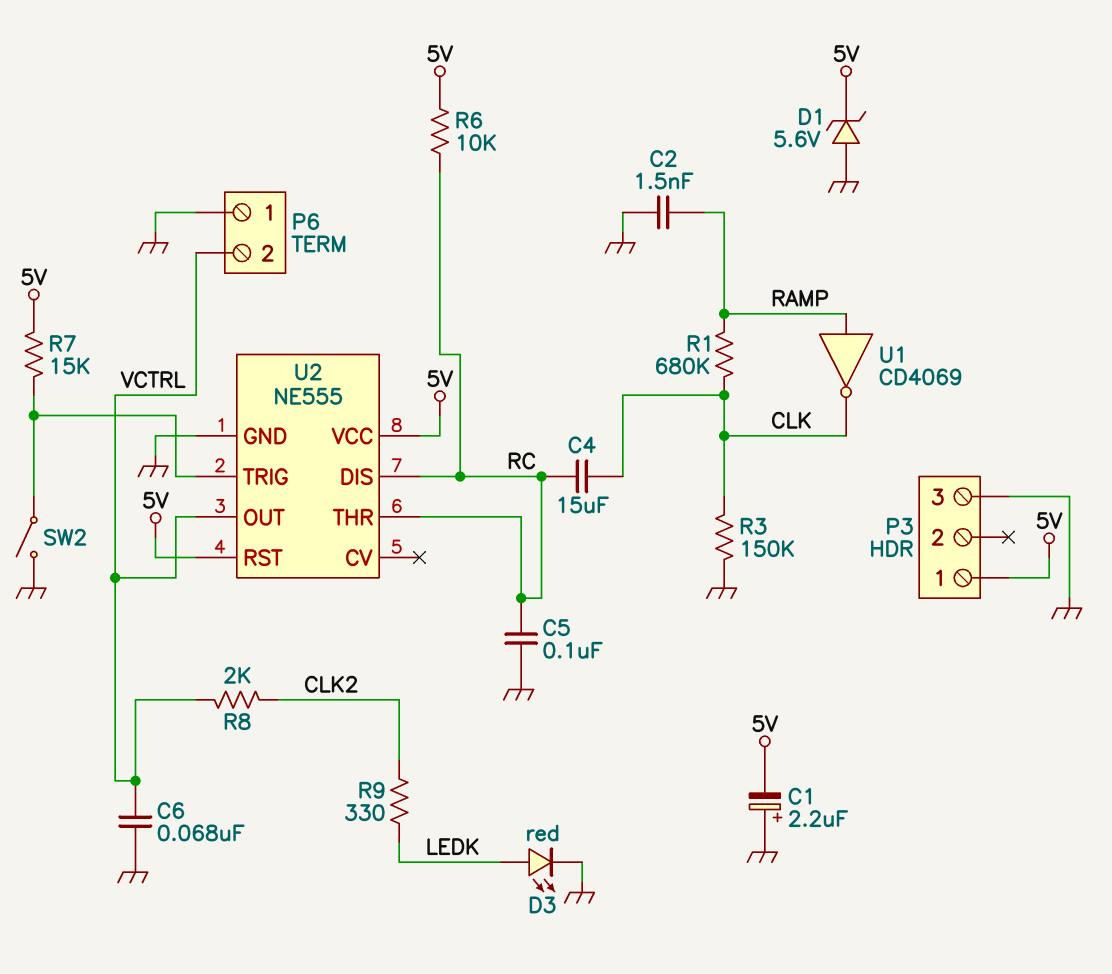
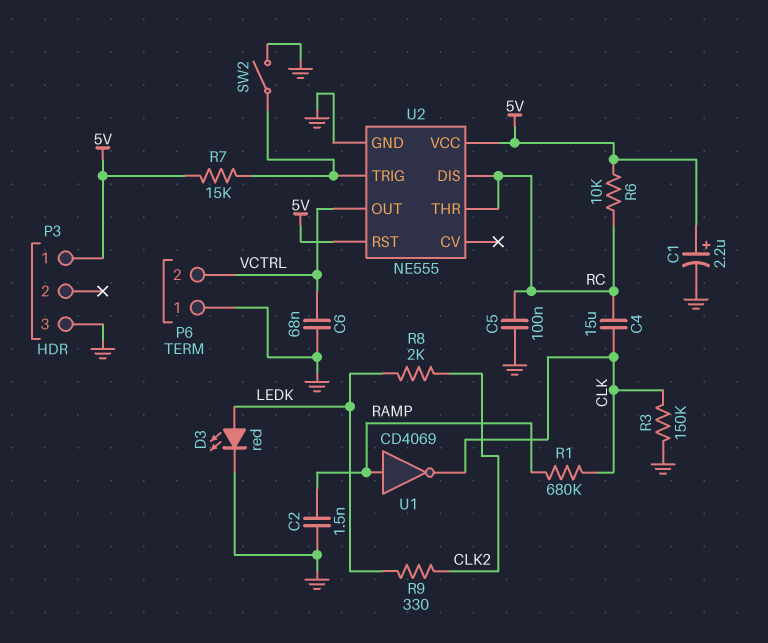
C1: 2.2uF (plus GND, minus 5V) -> 2.2uF (plus 5V, minus GND)
D1: zener 5.6V (A GND, K 5V) -> none
R8: 2k (CLK2, VCTRL) -> 2k (CLK2, LEDK)

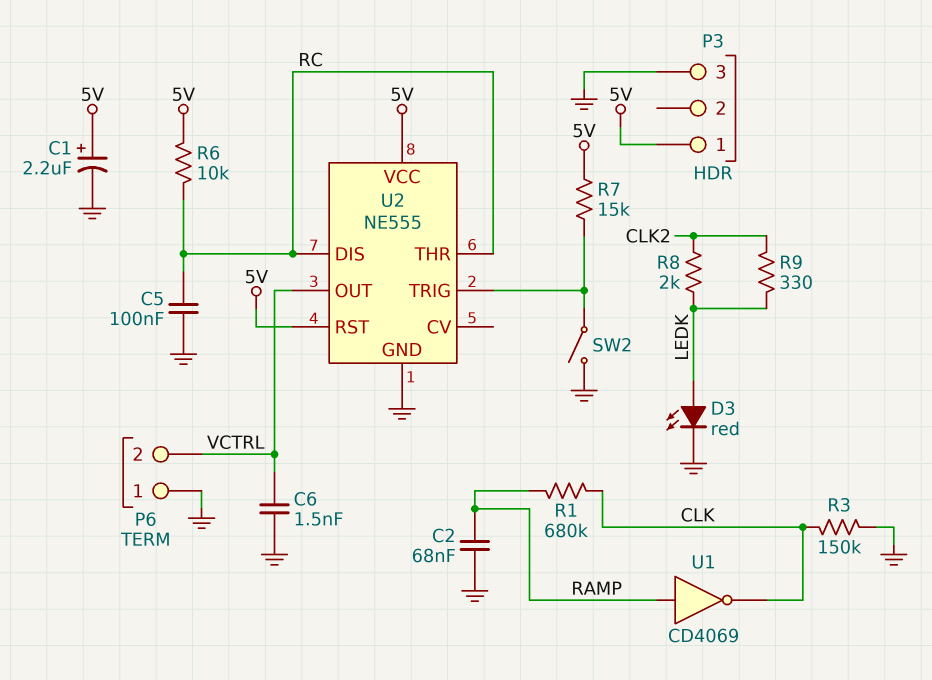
C2: 1.5nF (GND, RAMP) -> 68nF (GND, RAMP)
C4: 15uF (CLK, RC) -> none
C6: 68nF (GND, VCTRL) -> 1.5nF (GND, VCTRL)

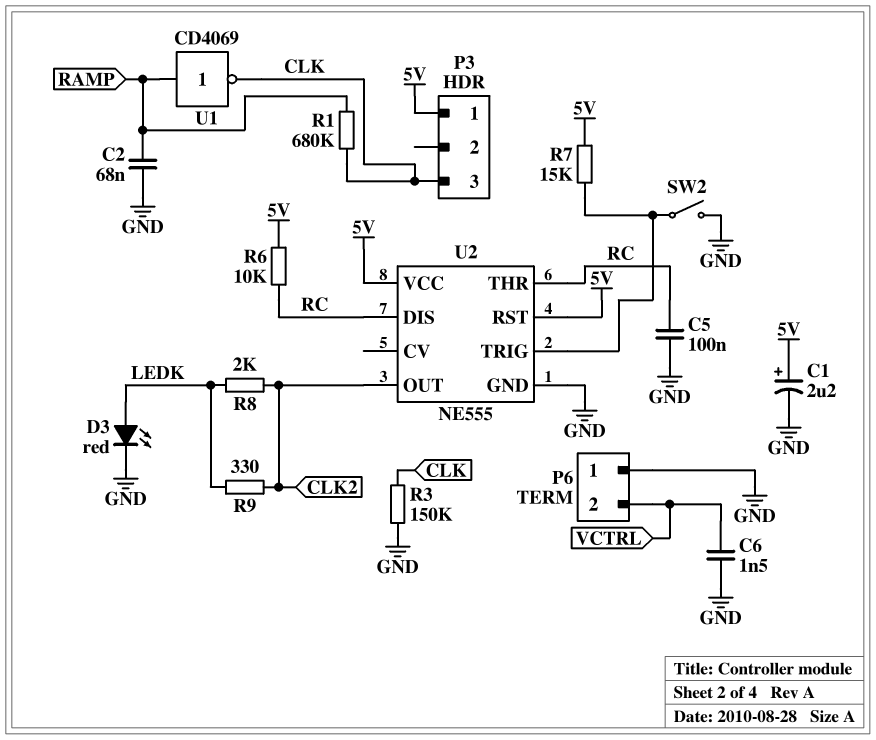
P3 pin 3: GND -> CLK
U2 pin OUT: VCTRL -> CLK2

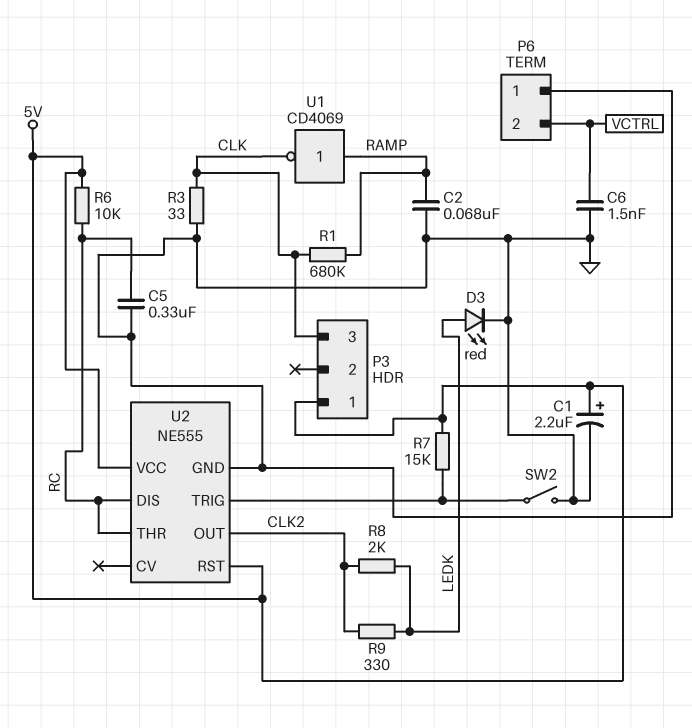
C5: 100nF (GND, RC) -> 330nF (GND, RC)
R3: 150k (CLK, GND) -> 33 (CLK, GND)

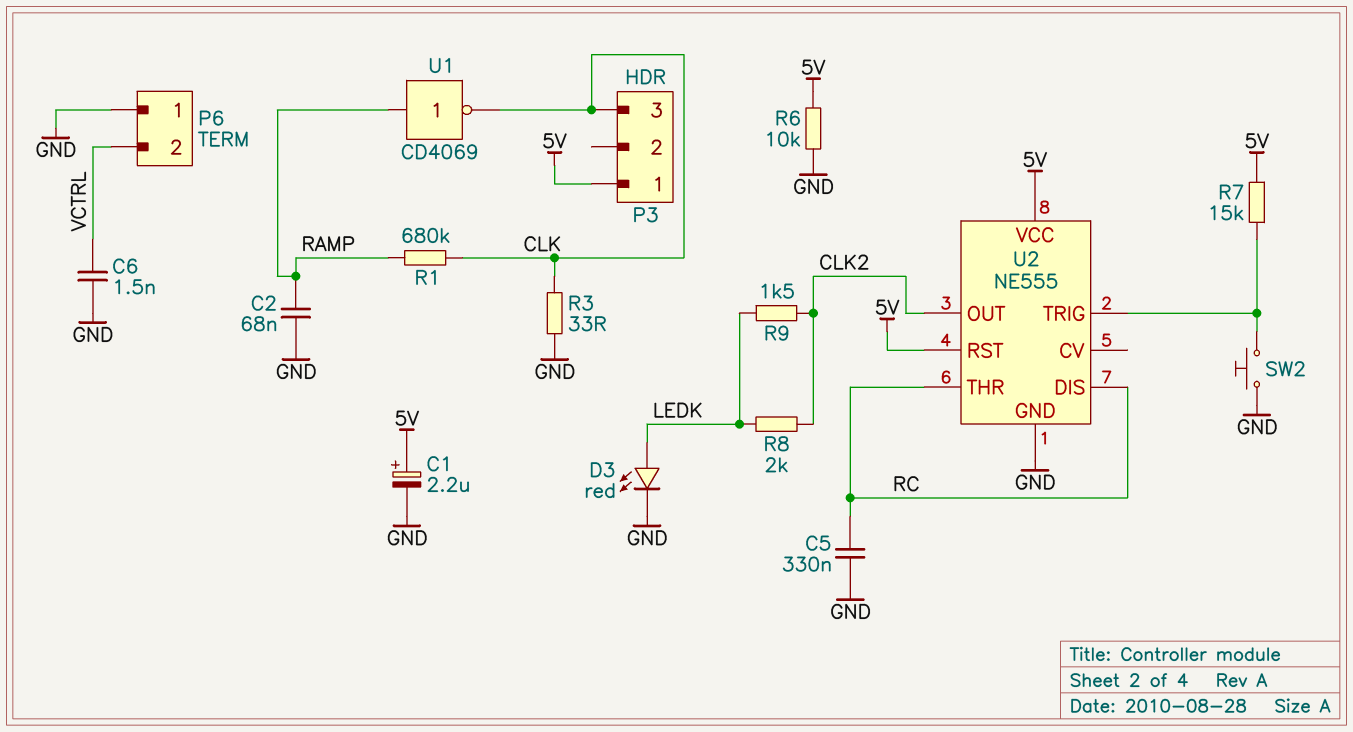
R6: 10k (5V, RC) -> 10k (5V, GND)
R9: 330 (CLK2, LEDK) -> 1.5k (CLK2, LEDK)
SW2: switch (GND, U2/TRIG) -> button (GND, U2/TRIG)

